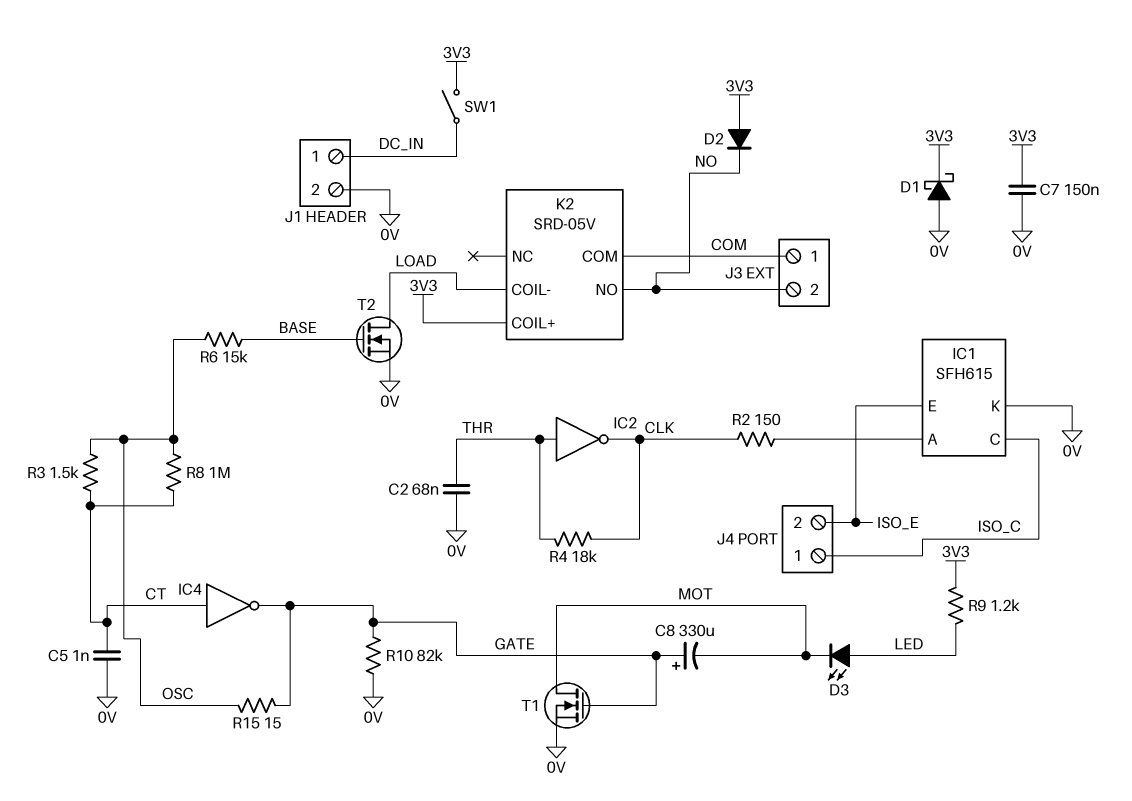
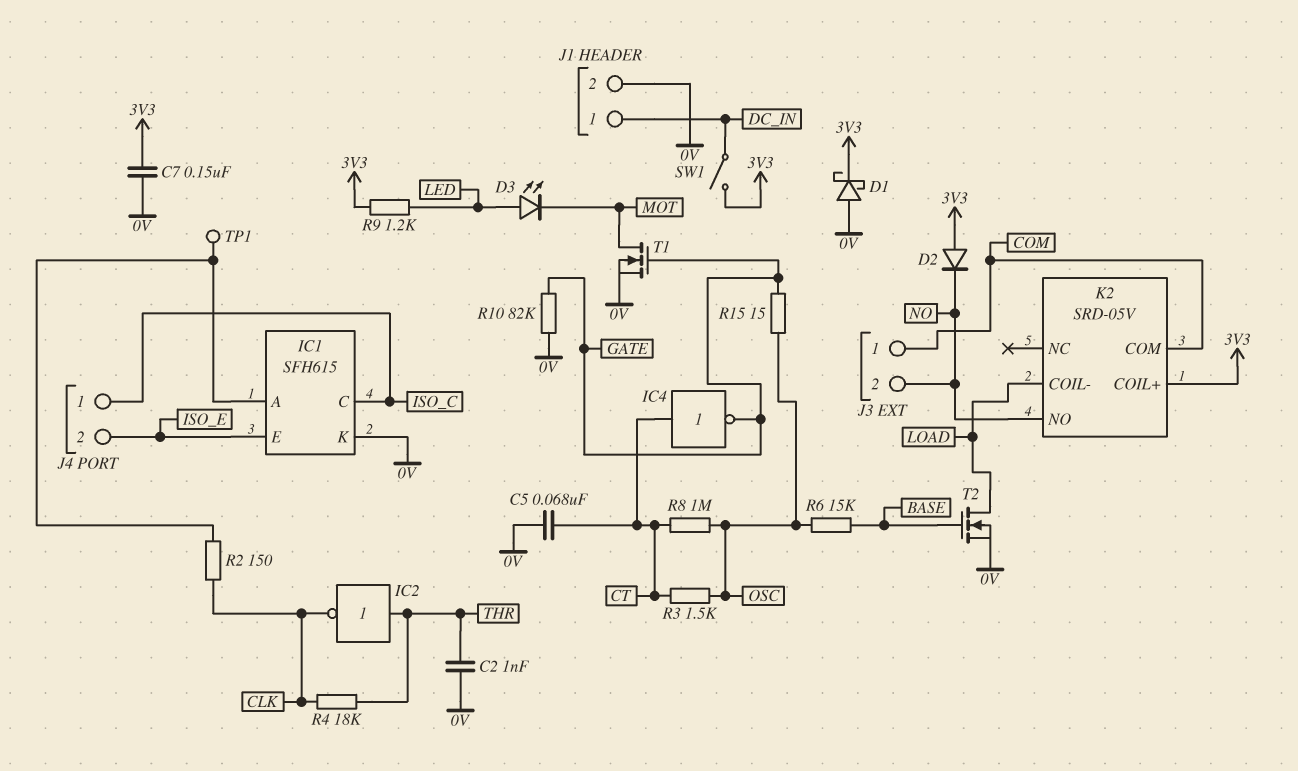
C2: 68nF (0V, THR) -> 1nF (0V, THR)
C5: 1nF (0V, CT) -> 68nF (0V, CT)
C8: 330uF (plus GATE, minus MOT) -> none
TP1: none -> test point (IC1/A)

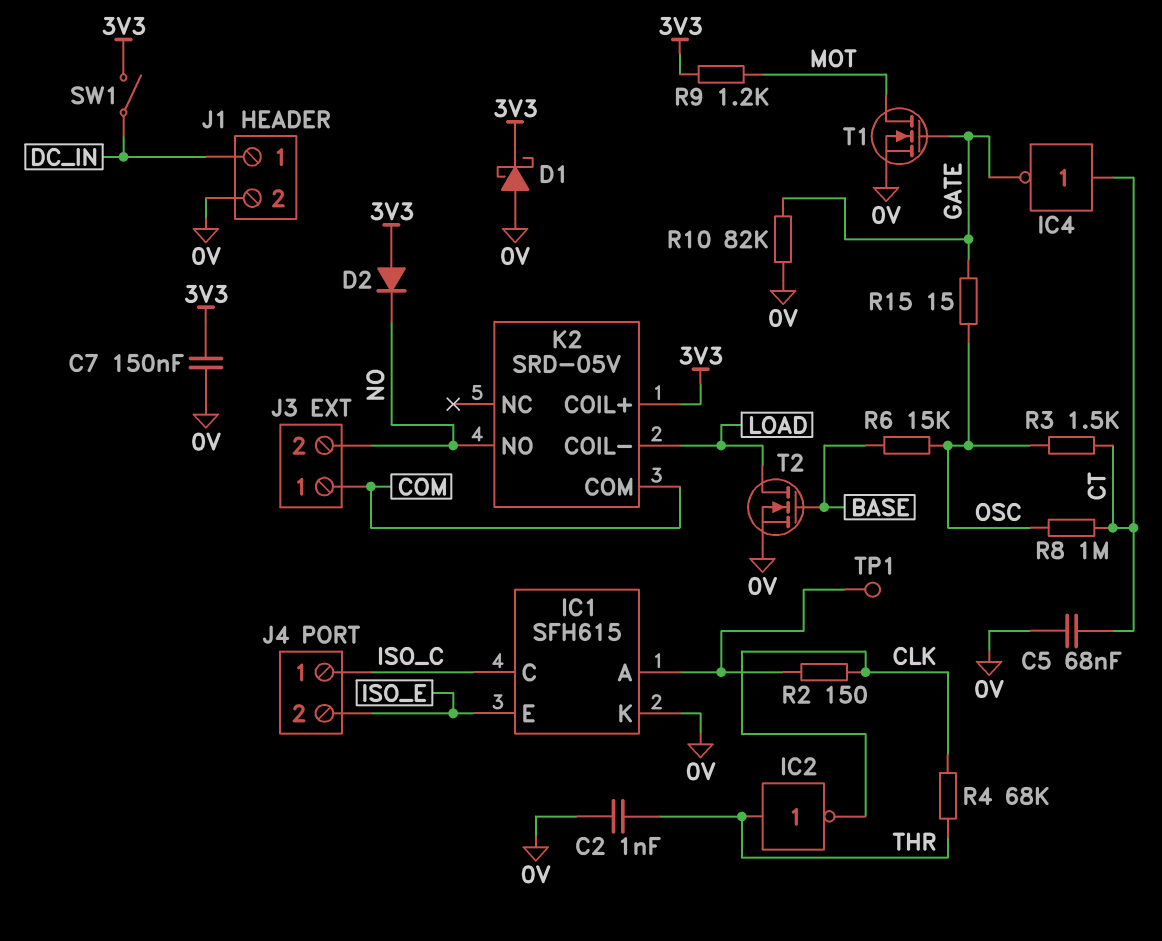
D3: LED (A LED, K MOT) -> none
R4: 18k (CLK, THR) -> 68k (CLK, THR)
R9: 1.2k (3V3, LED) -> 1.2k (3V3, MOT)

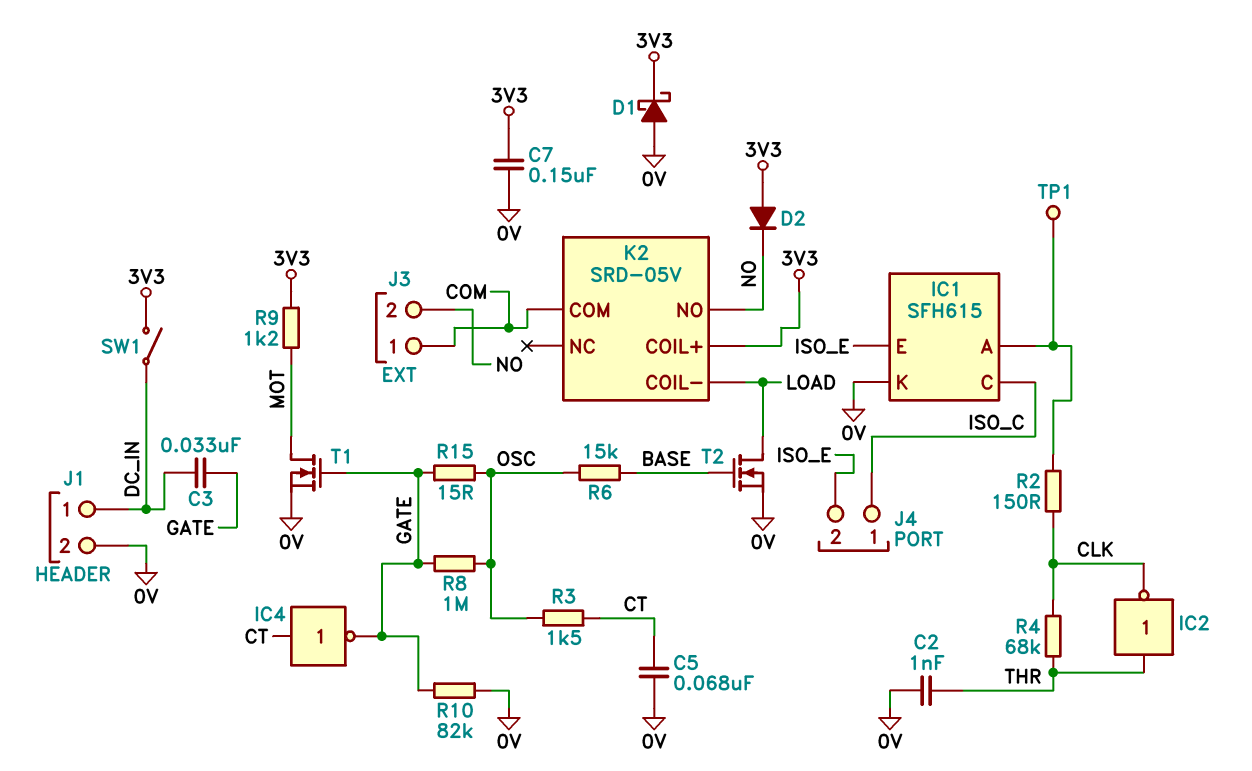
C3: none -> 33nF (DC_IN, GATE)
R8: 1M (CT, OSC) -> 1M (GATE, OSC)

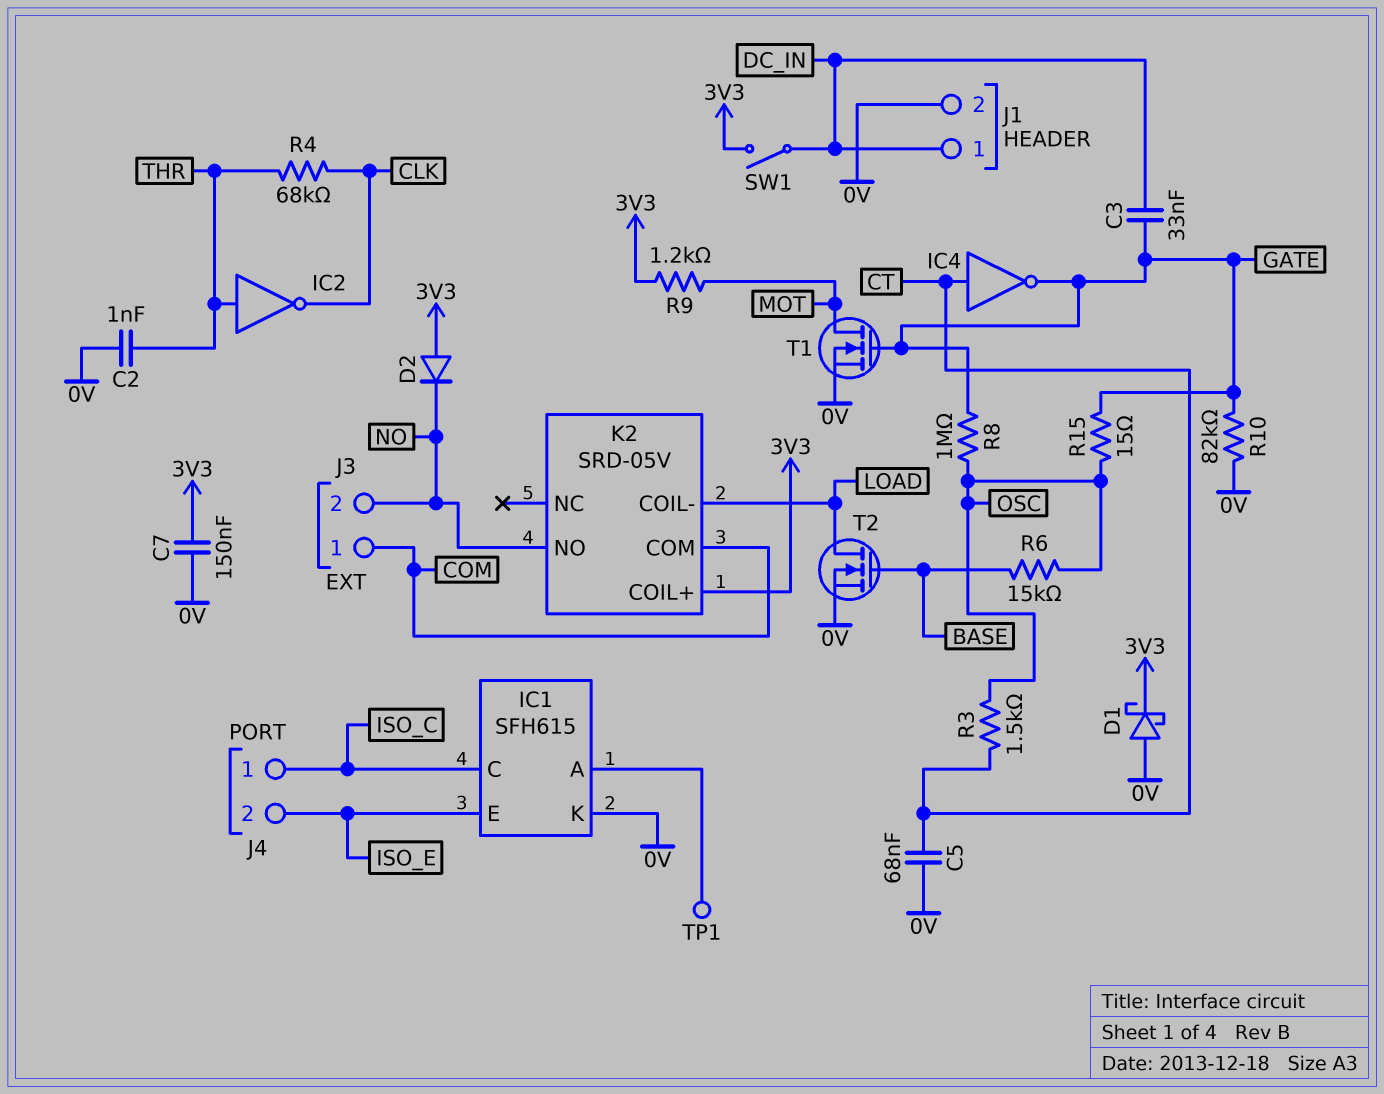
R2: 150 (CLK, IC1/A) -> none

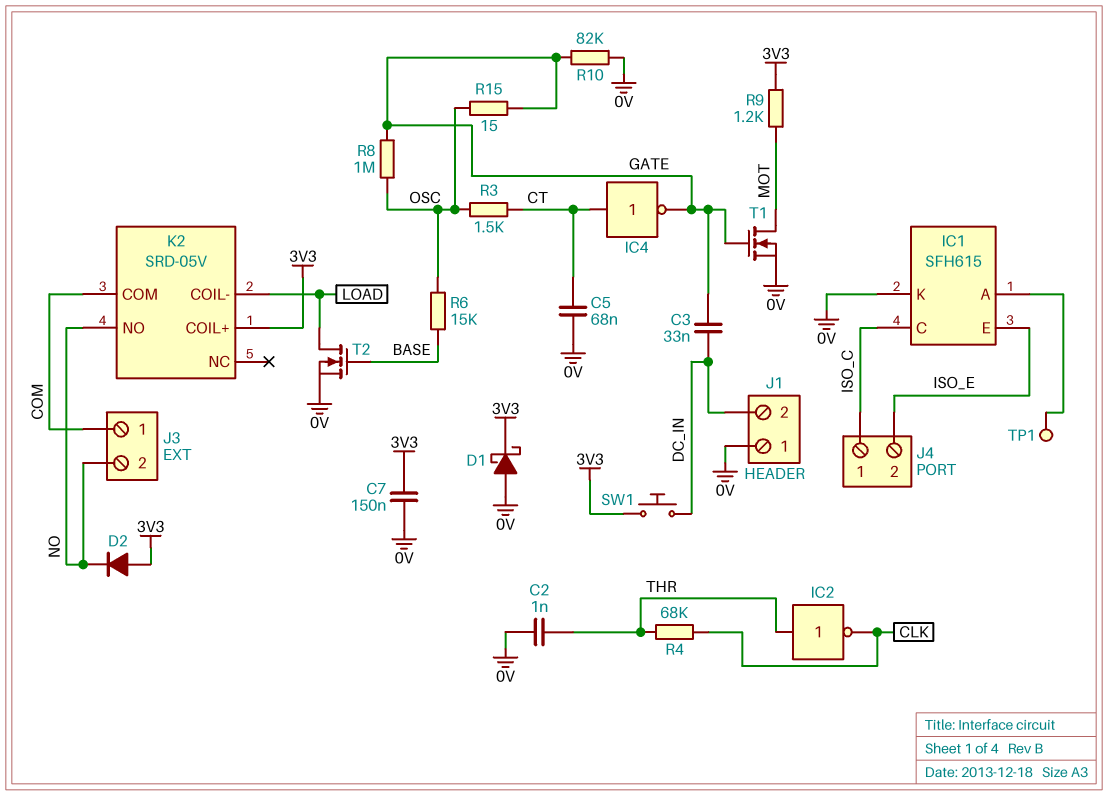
J1 pin 1: DC_IN -> 0V
J1 pin 2: 0V -> DC_IN
SW1: switch (3V3, DC_IN) -> button (3V3, DC_IN)

